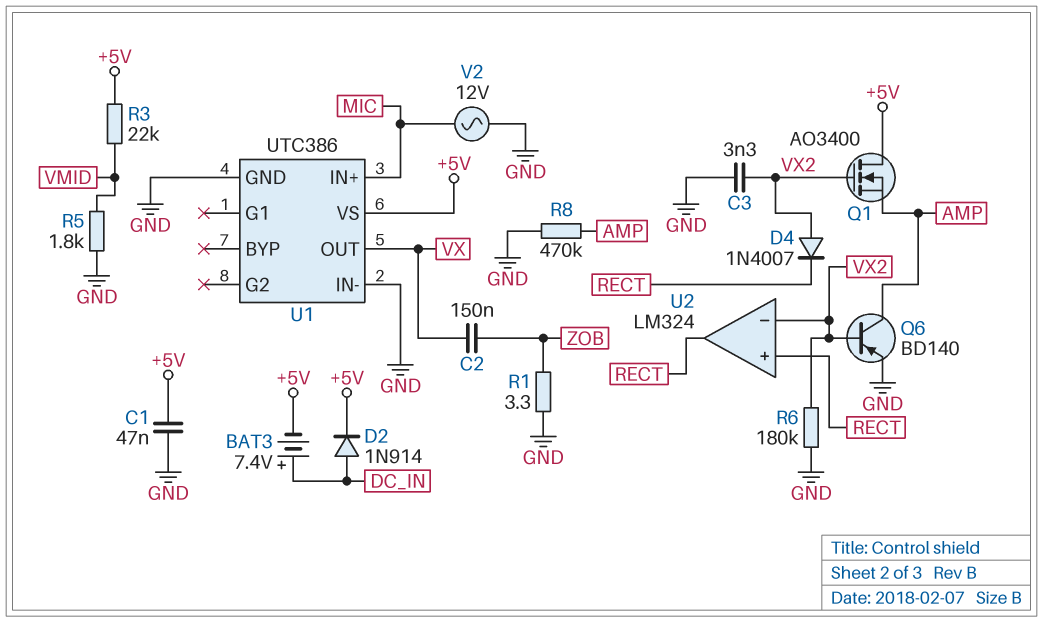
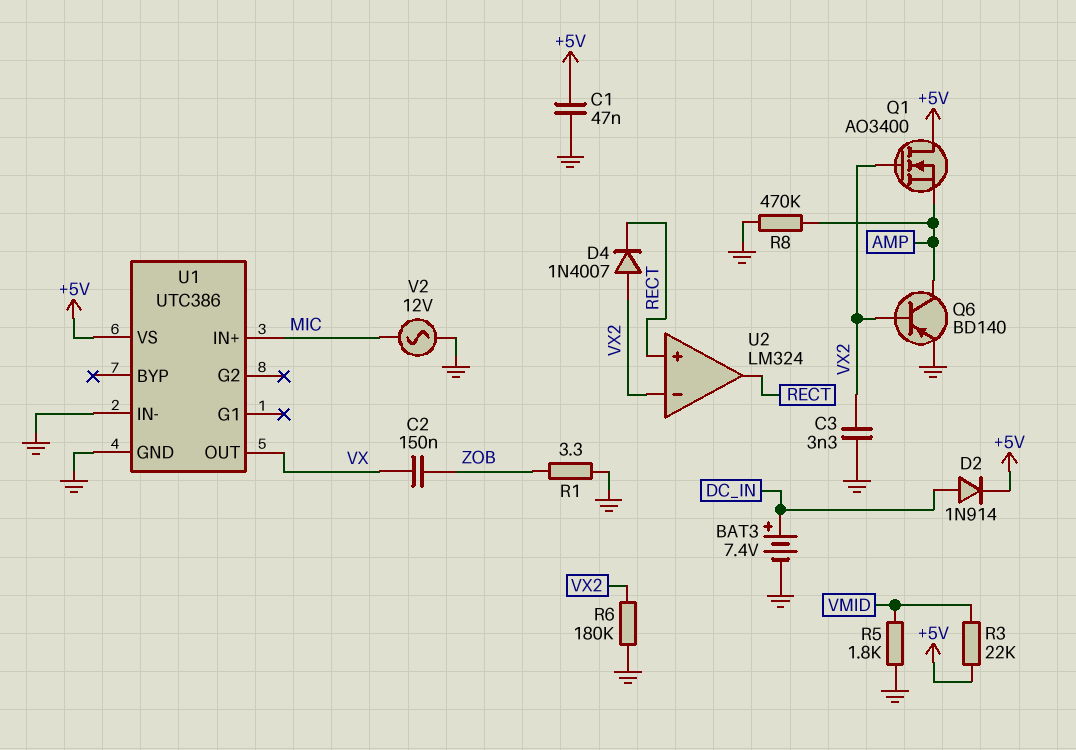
BAT3: 7.4V (plus DC_IN, minus +5V) -> 7.4V (plus DC_IN, minus GND)

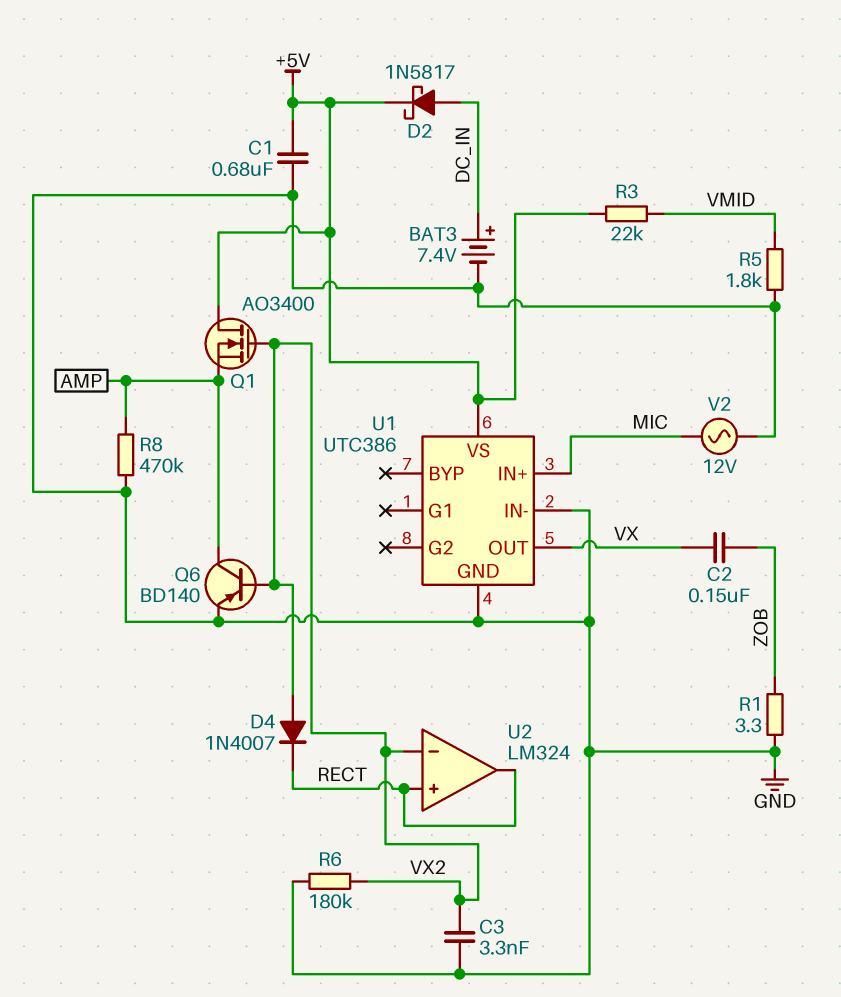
C1: 47nF (+5V, GND) -> 680nF (+5V, GND)
D2: diode 1N914 (A DC_IN, K +5V) -> schottky 1N5817 (A DC_IN, K +5V)

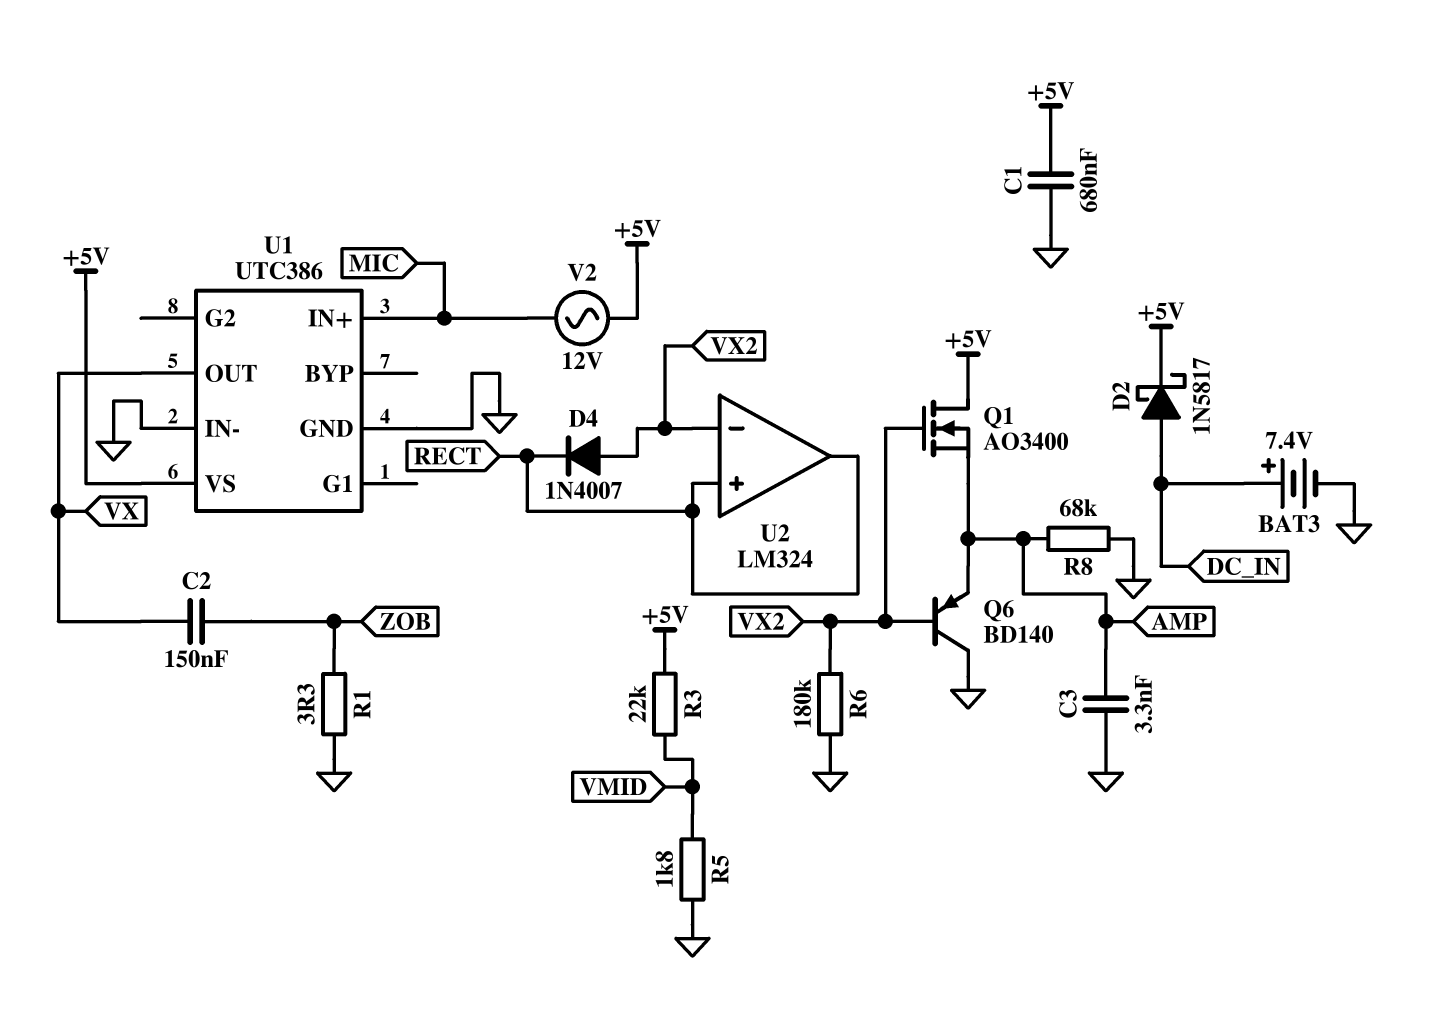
C3: 3.3nF (GND, VX2) -> 3.3nF (AMP, GND)
Q6: PNP BD140 (B VX2, C AMP, E GND) -> PNP BD140 (B VX2, C GND, E AMP)
R8: 470k (AMP, GND) -> 68k (AMP, GND)
V2: AC 12V (GND, MIC) -> AC 12V (+5V, MIC)

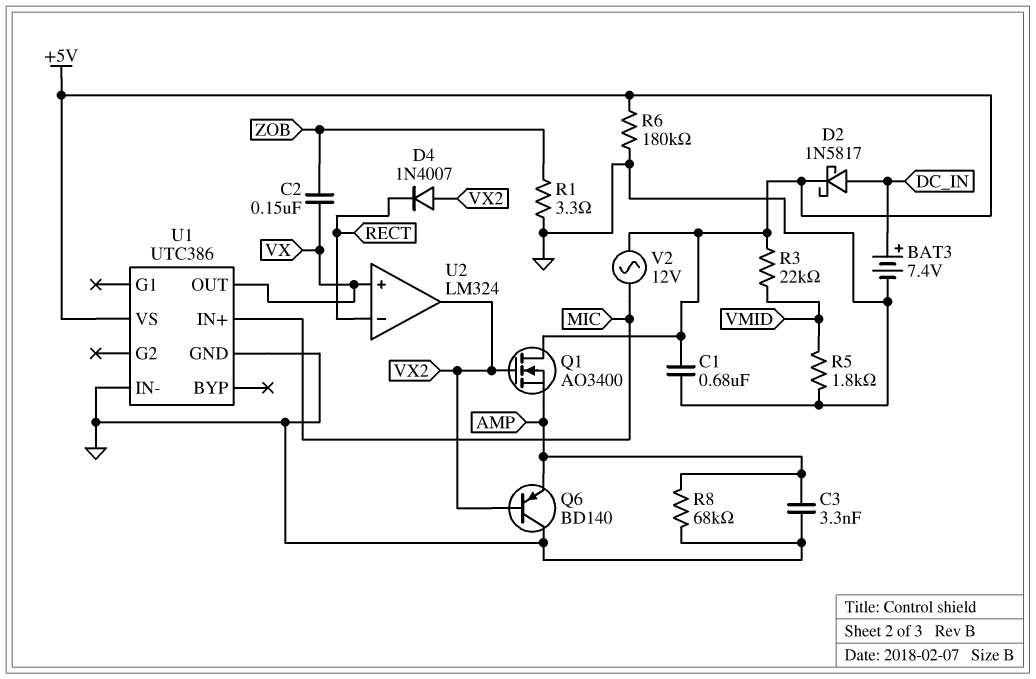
R6: 180k (GND, VX2) -> 180k (+5V, GND)
U2 pin in+: RECT -> VX
U2 pin in-: VX2 -> RECT
U2 pin out: RECT -> VX2

